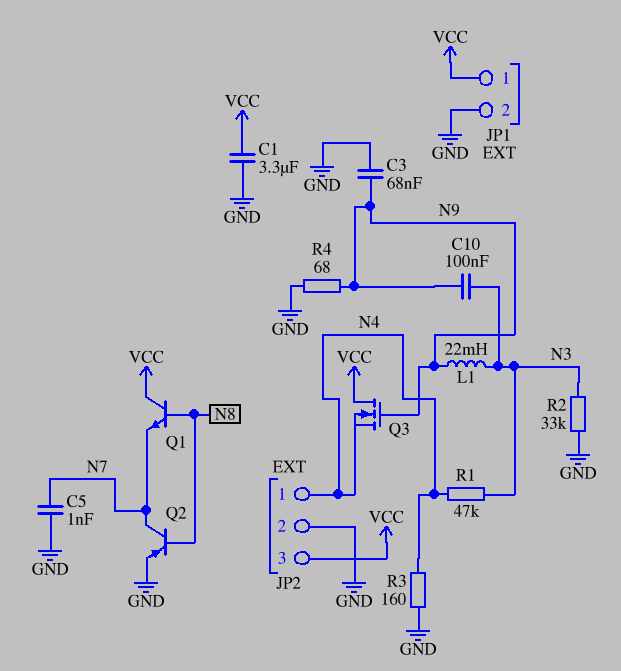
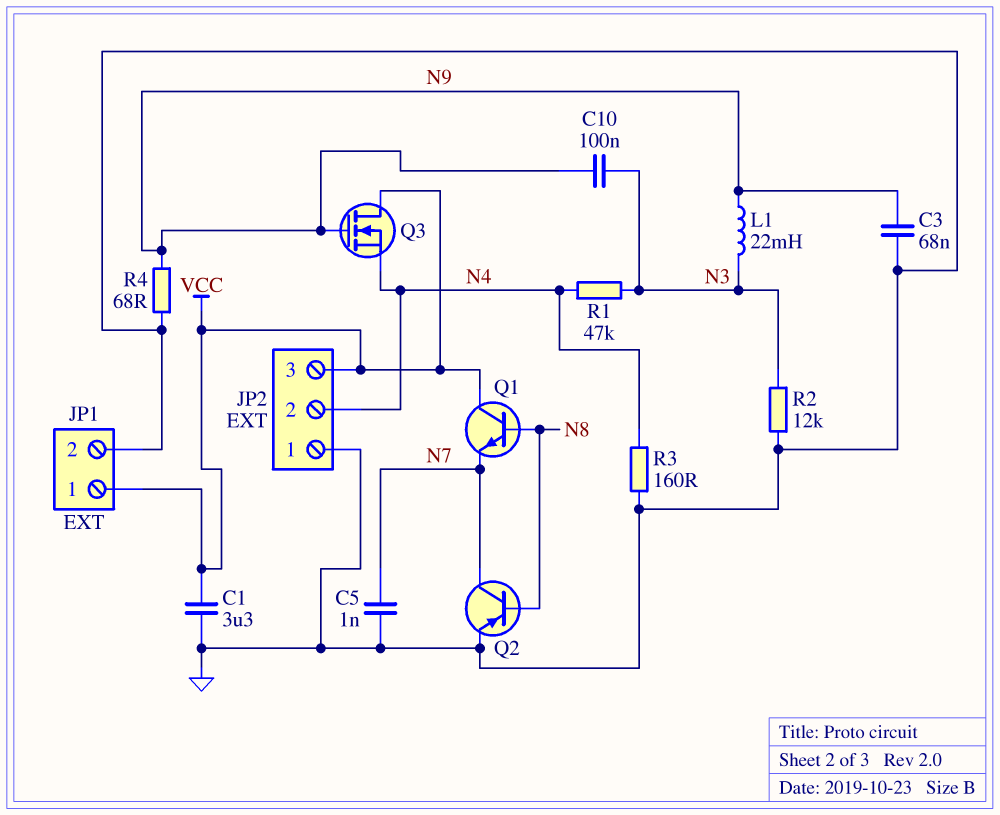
JP2 pin 1: N4 -> GND
JP2 pin 2: GND -> N4
R2: 33k (GND, N3) -> 12k (GND, N3)

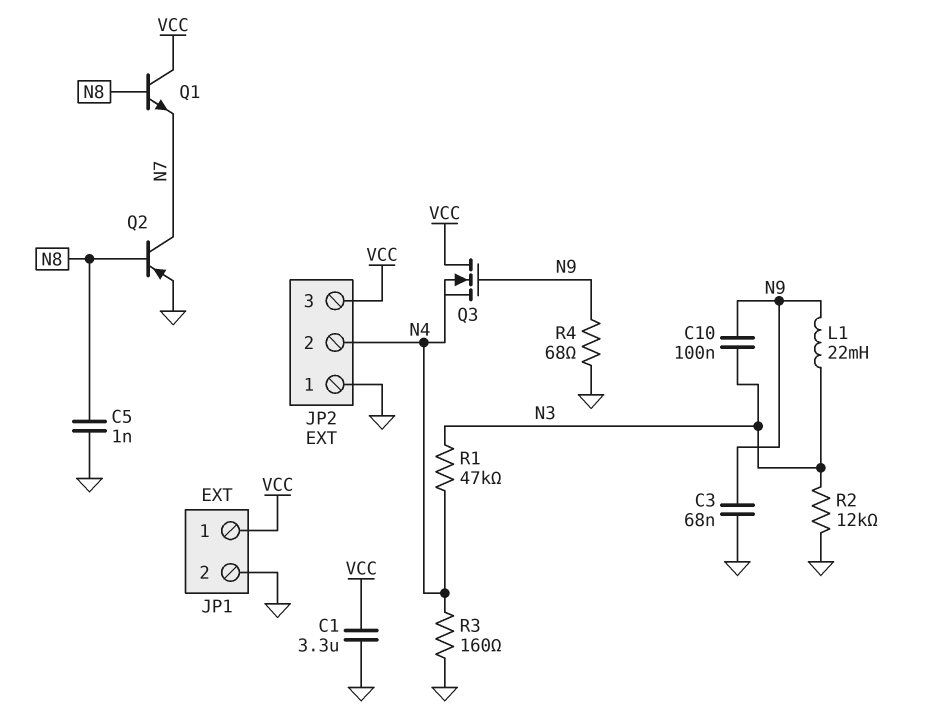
C5: 1nF (GND, N7) -> 1nF (GND, N8)

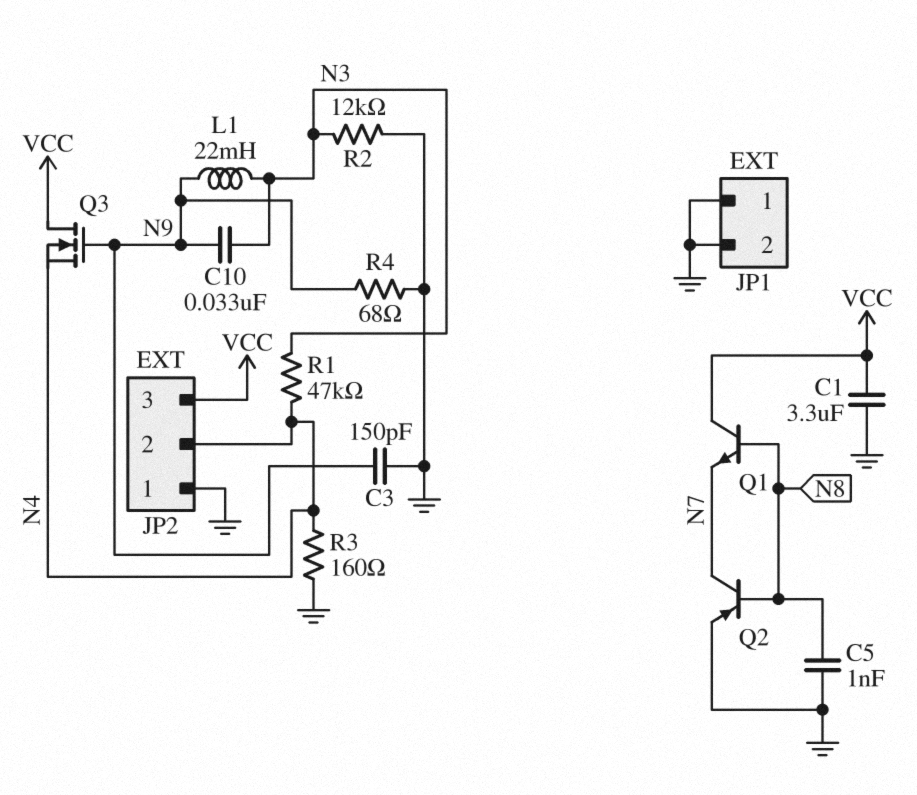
C3: 68nF (GND, N9) -> 150pF (GND, N9)
C10: 100nF (N3, N9) -> 33nF (N3, N9)
JP1 pin 1: VCC -> GND

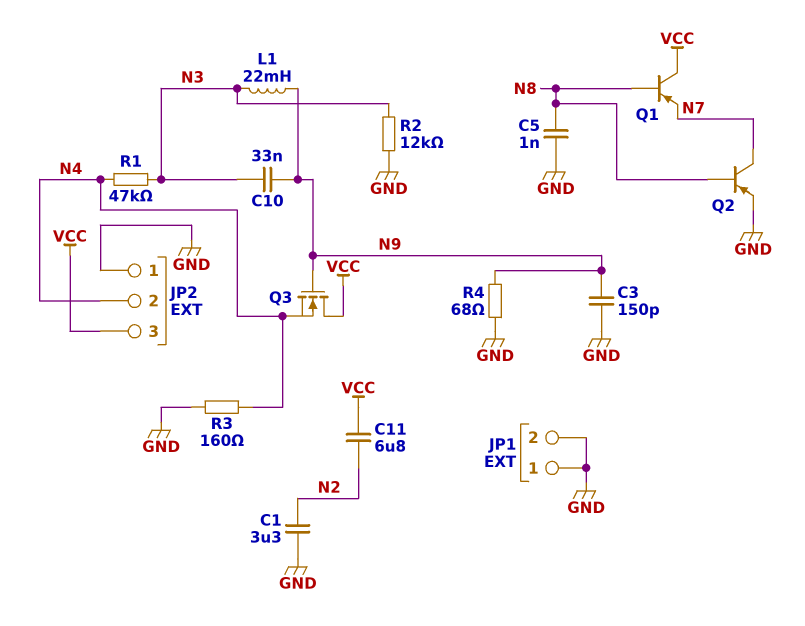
C1: 3.3uF (GND, VCC) -> 3.3uF (GND, N2)
C11: none -> 6.8uF (N2, VCC)
Q1: NPN (B N8, C VCC, E N7) -> PNP (B N8, C VCC, E N7)

